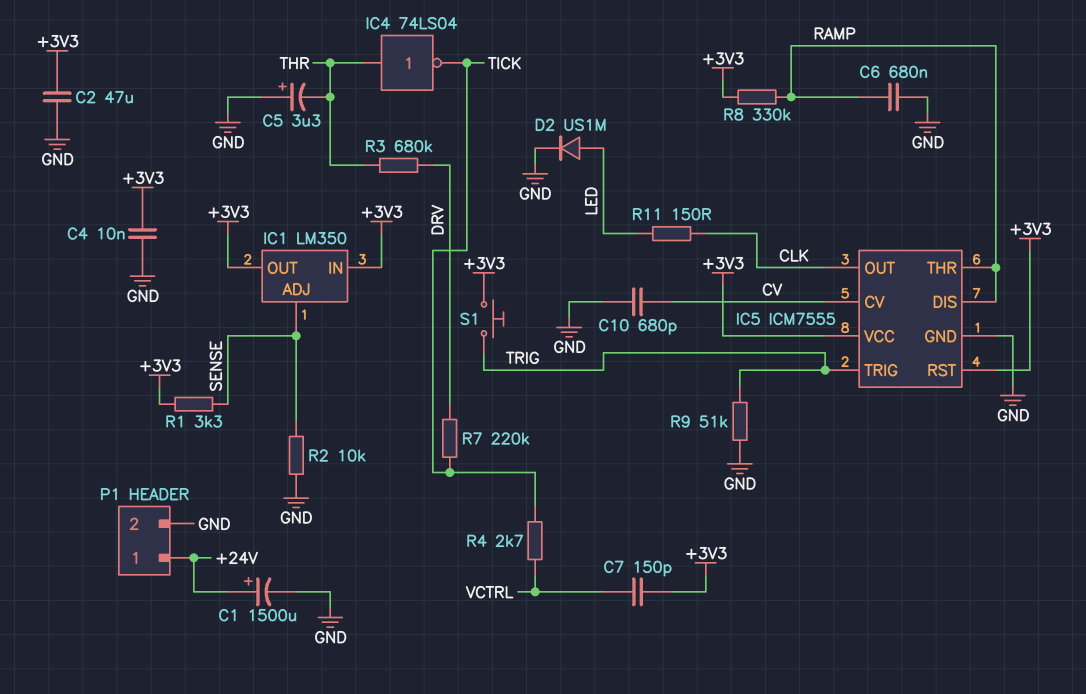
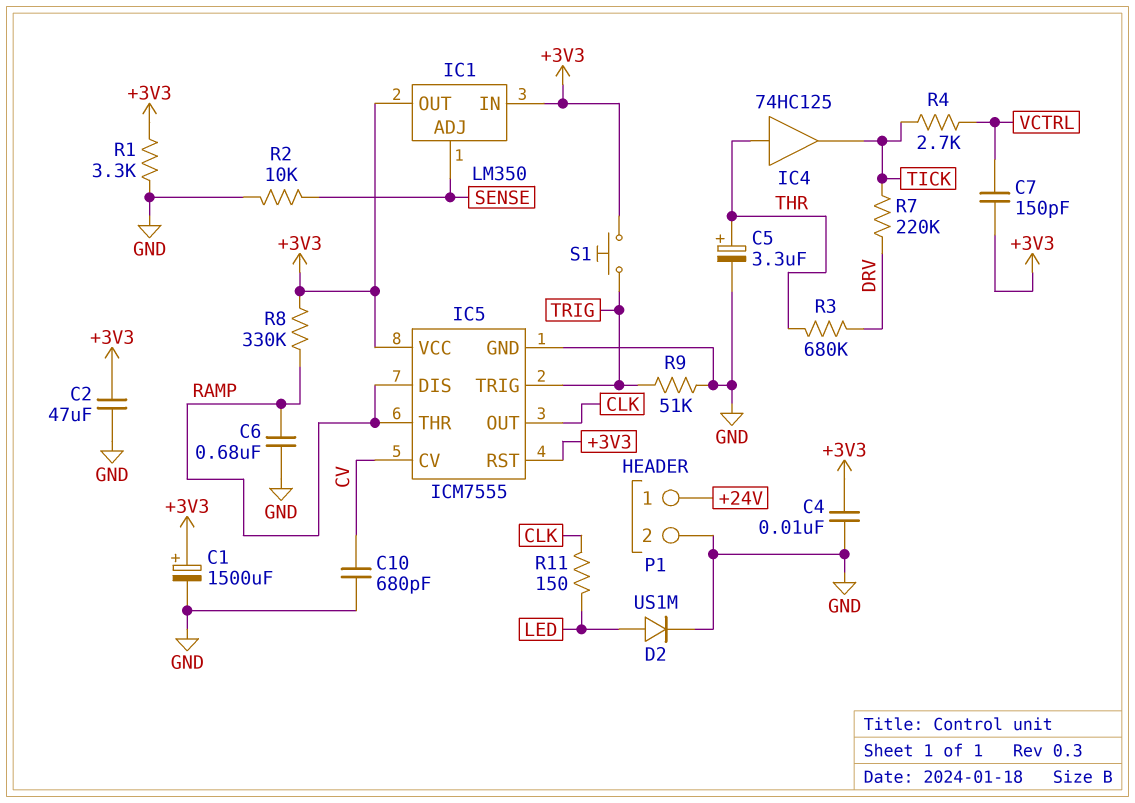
C1: 1500uF (plus +24V, minus GND) -> 1500uF (plus +3V3, minus GND)
C5: 3.3uF (plus GND, minus THR) -> 3.3uF (plus THR, minus GND)
IC4: NOT 74LS04 (in THR, out TICK) -> buffer 74HC125 (in THR, out TICK)
R1: 3.3k (+3V3, SENSE) -> 3.3k (+3V3, GND)

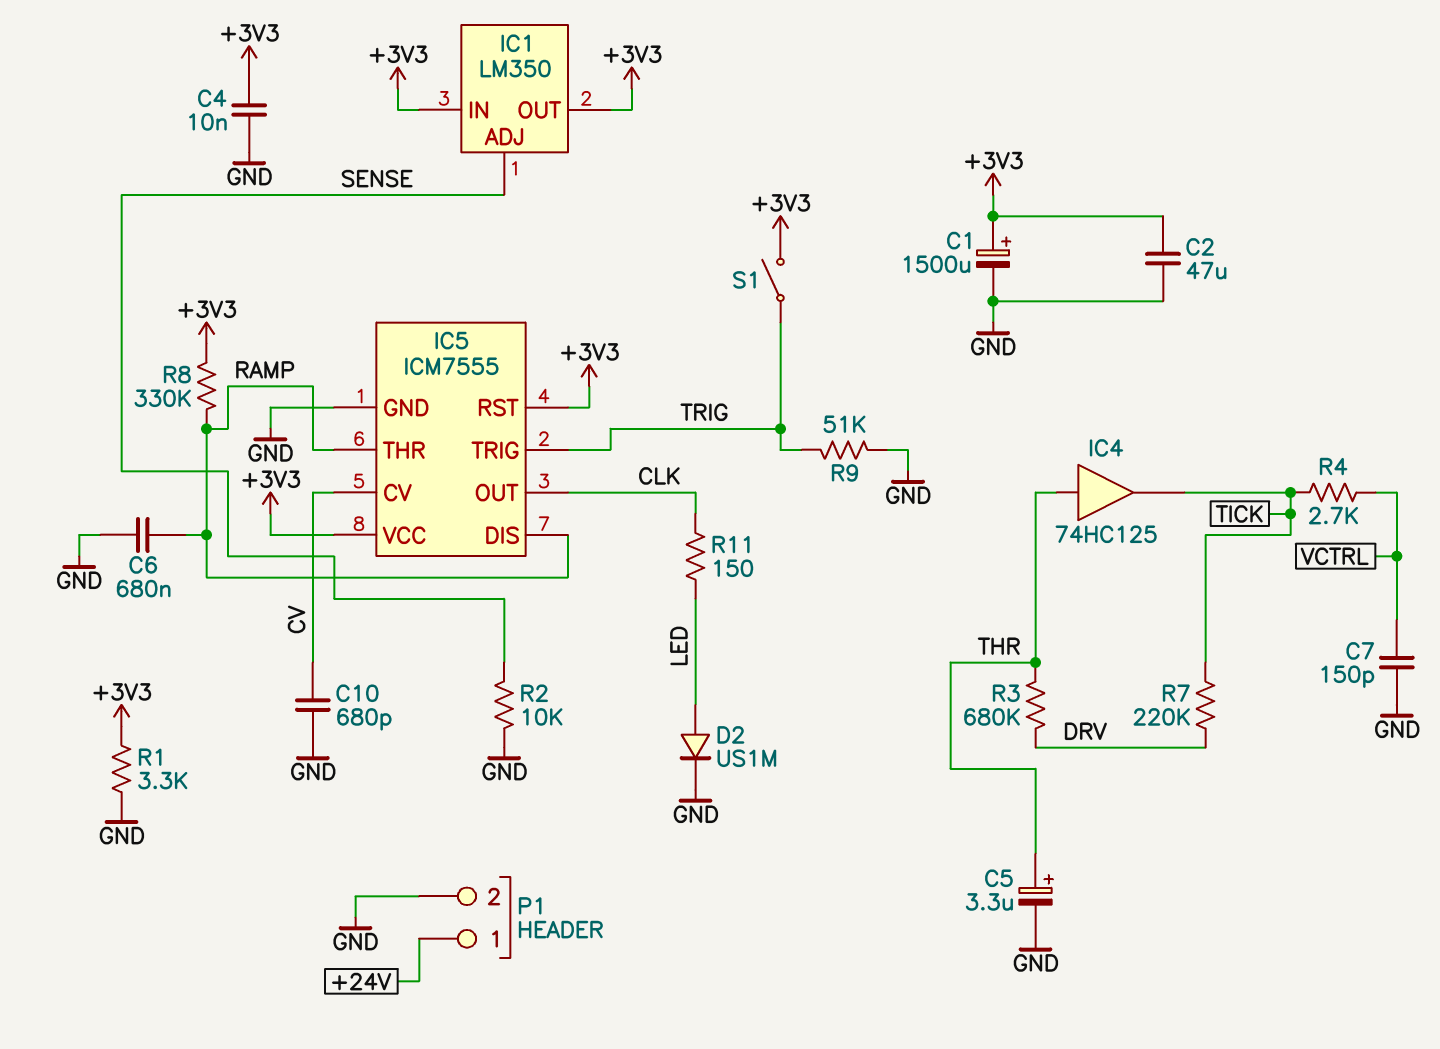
C7: 150pF (+3V3, VCTRL) -> 150pF (GND, VCTRL)
S1: button (+3V3, TRIG) -> switch (+3V3, TRIG)

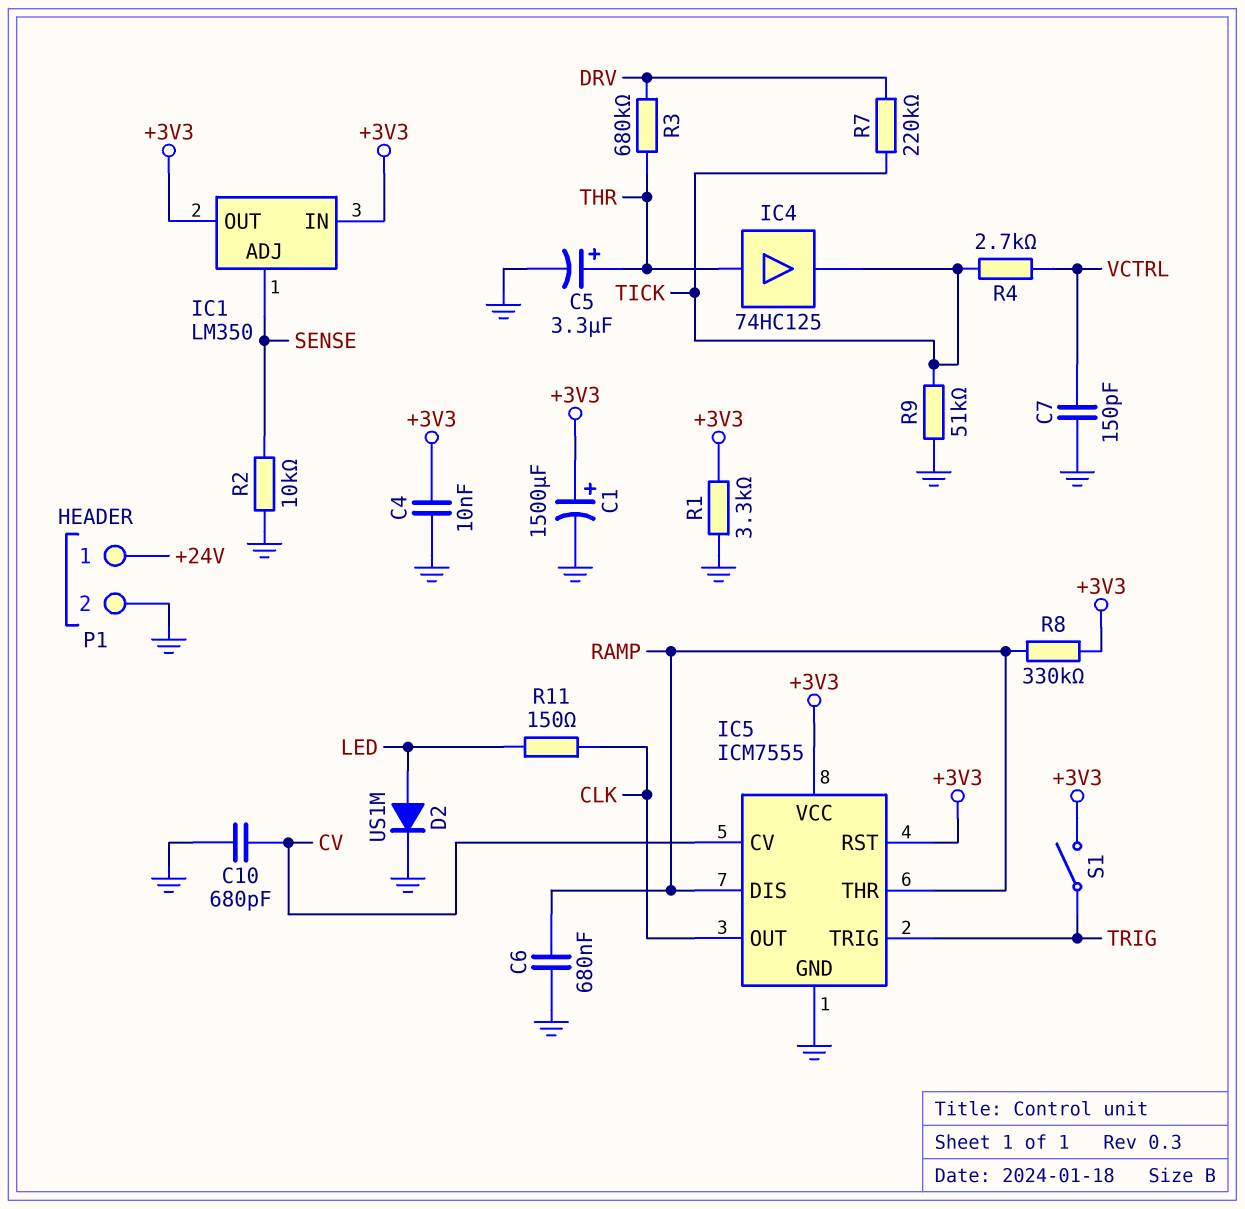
C2: 47uF (+3V3, GND) -> none
R9: 51k (GND, TRIG) -> 51k (GND, TICK)

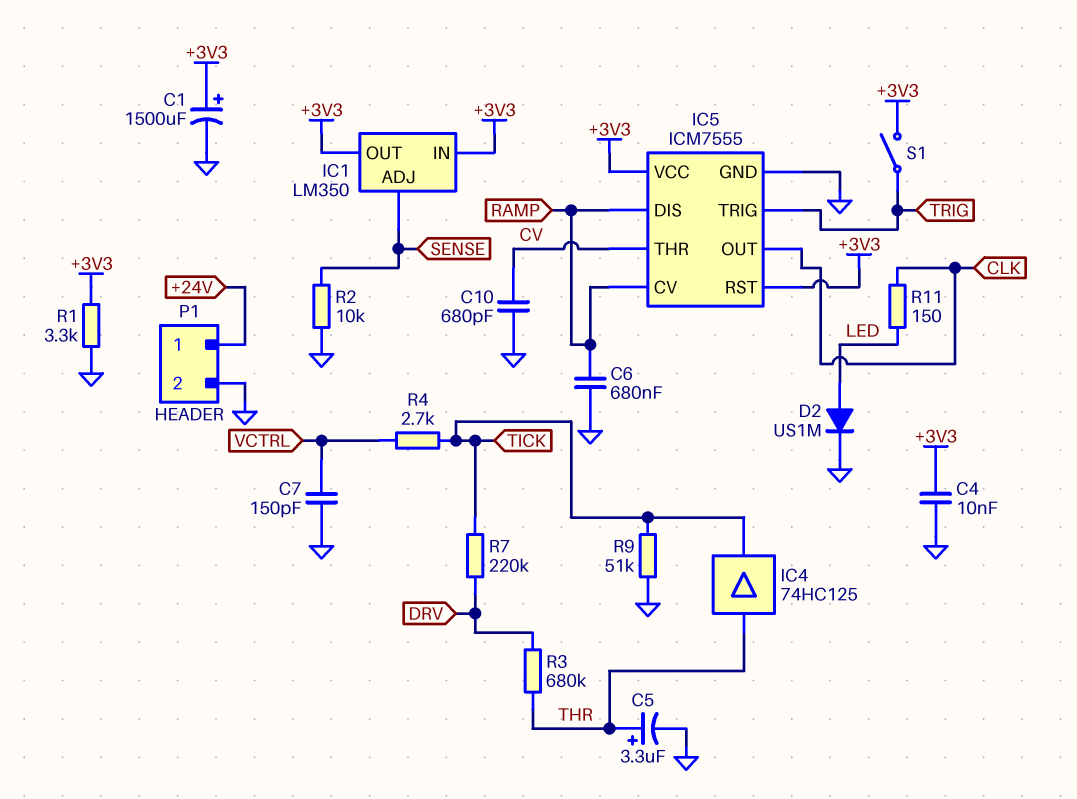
IC5 pin CV: CV -> RAMP
IC5 pin THR: RAMP -> CV
R8: 330k (+3V3, RAMP) -> none

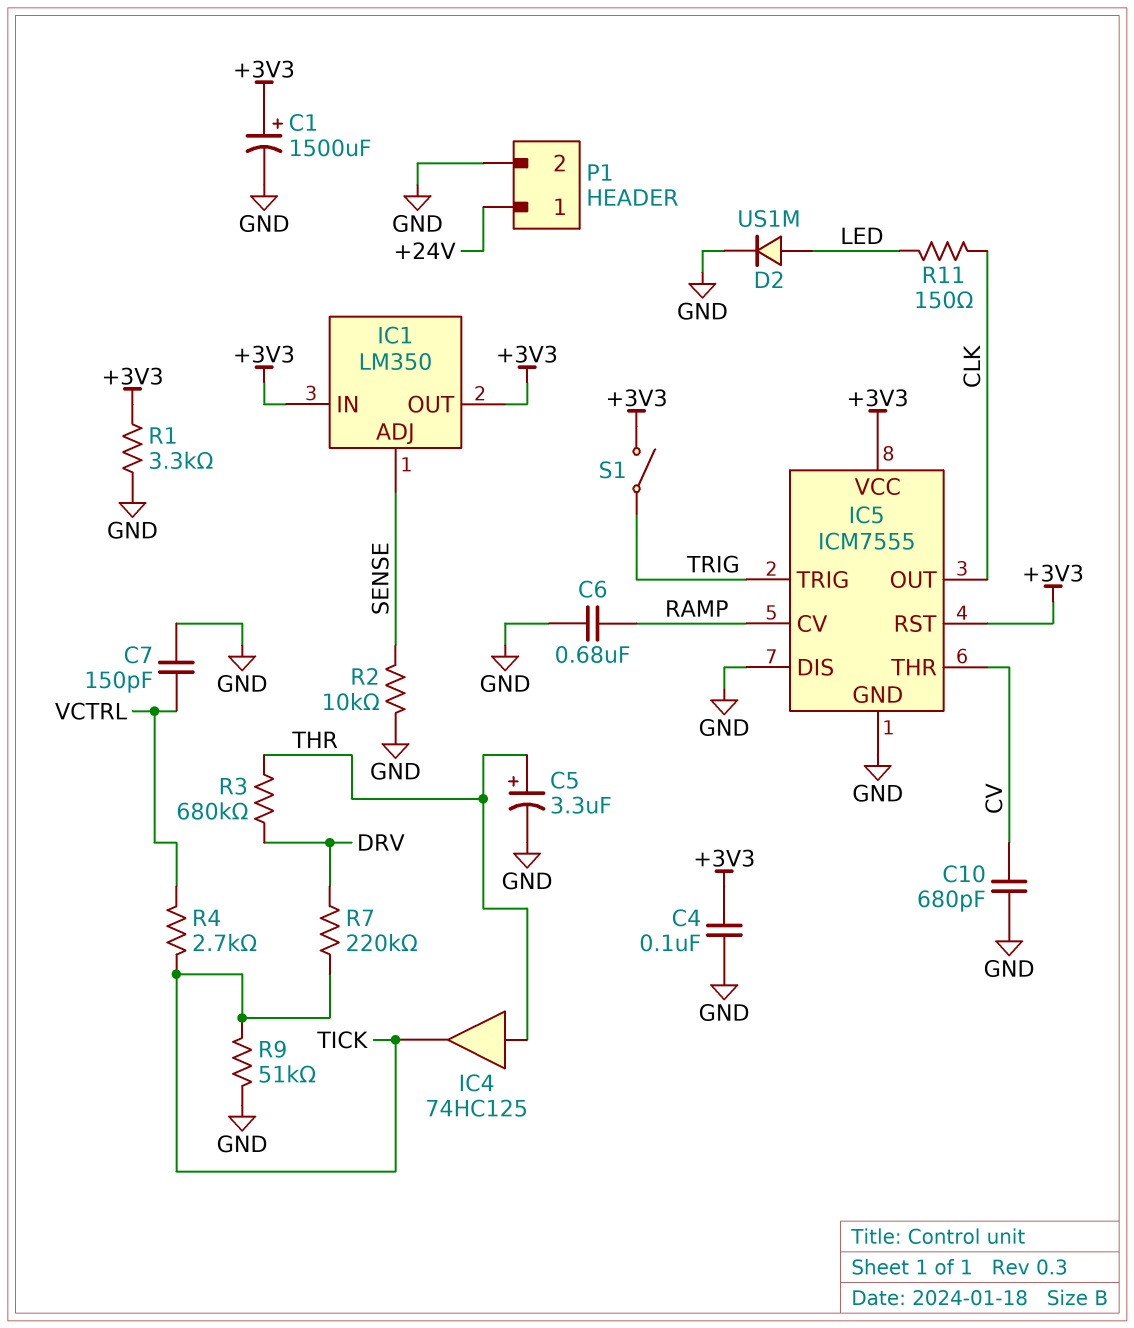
C4: 10nF (+3V3, GND) -> 100nF (+3V3, GND)
IC5 pin DIS: RAMP -> GND

